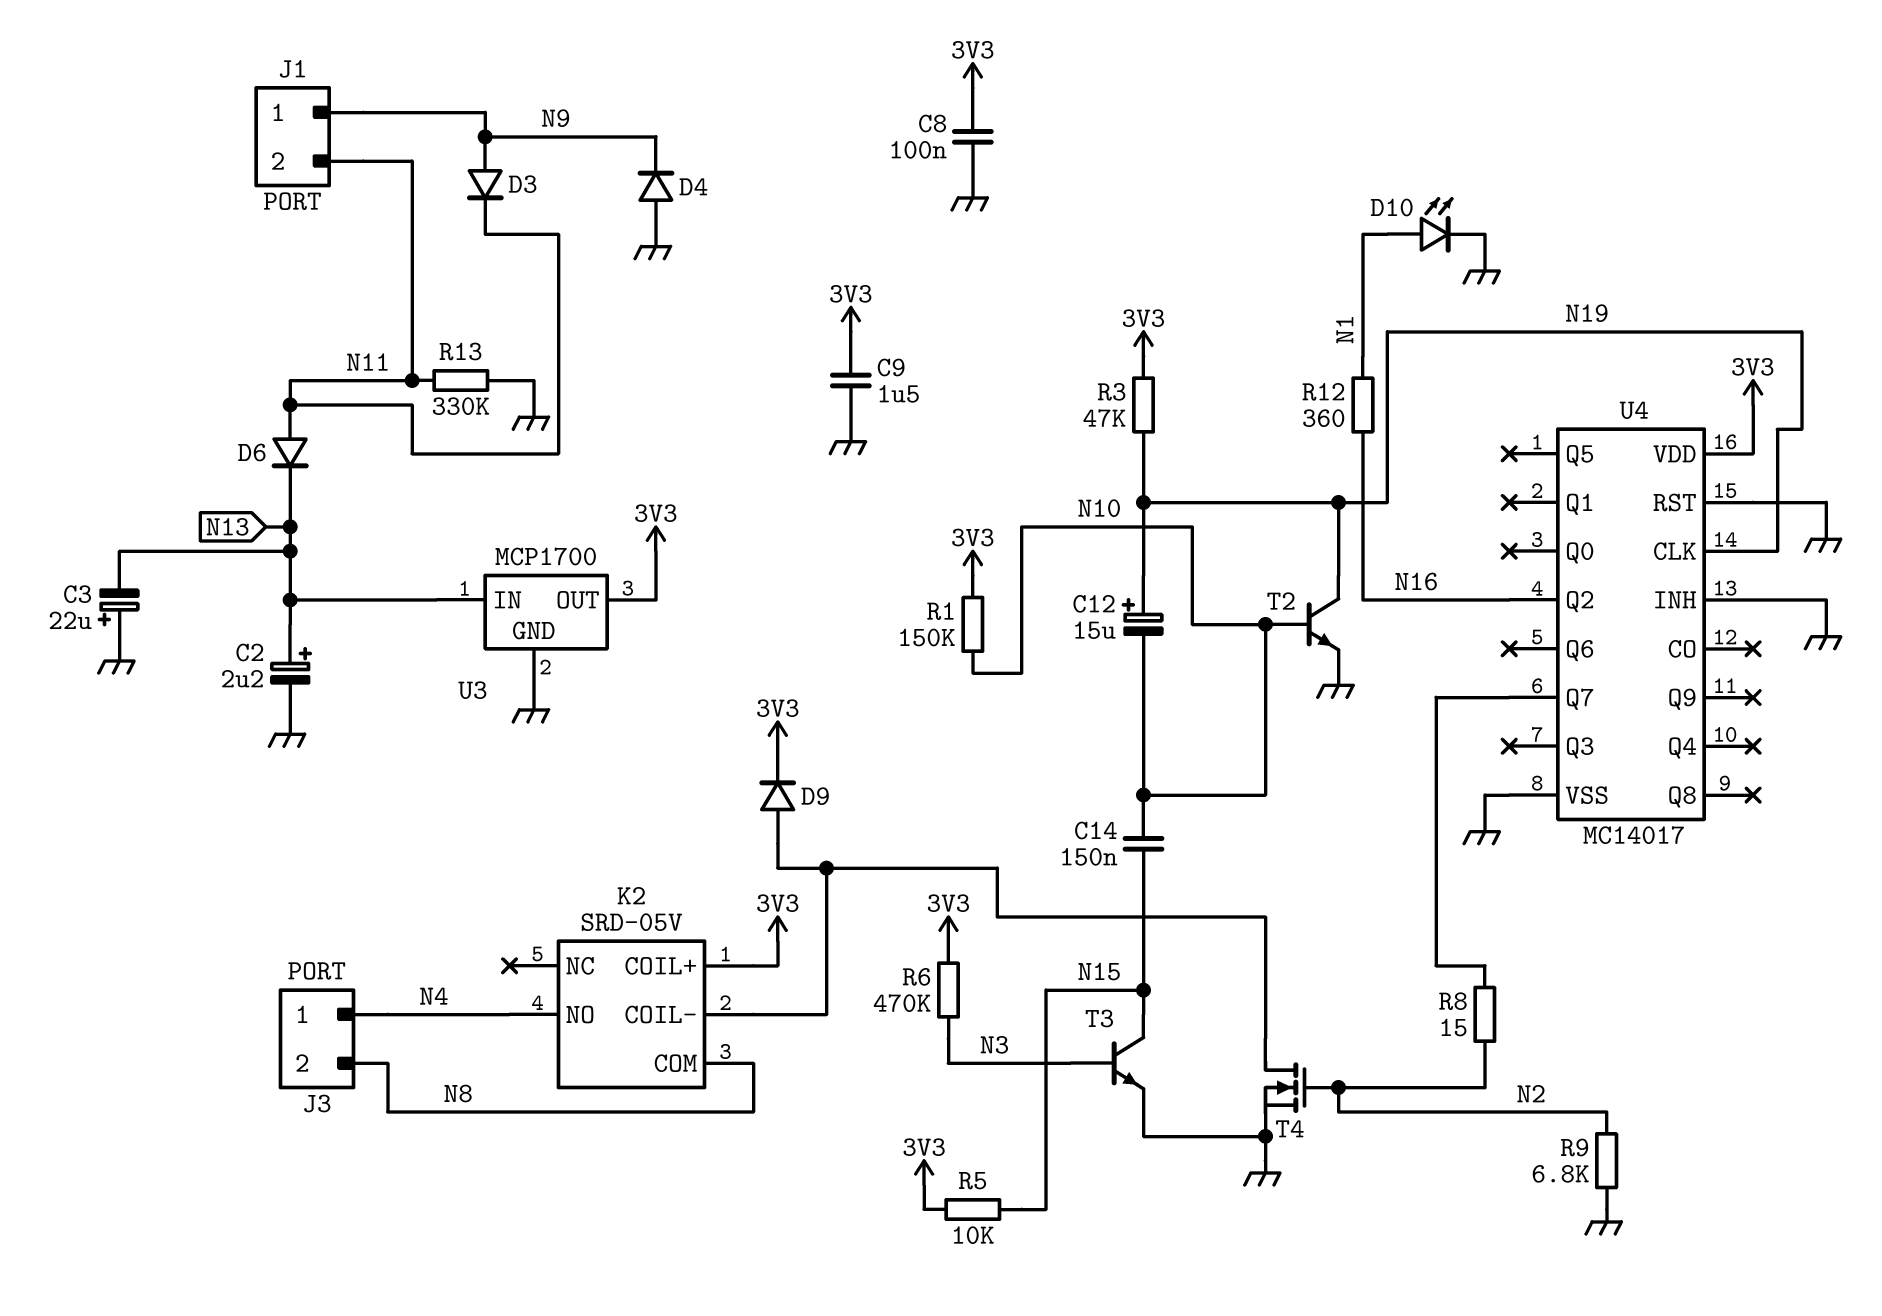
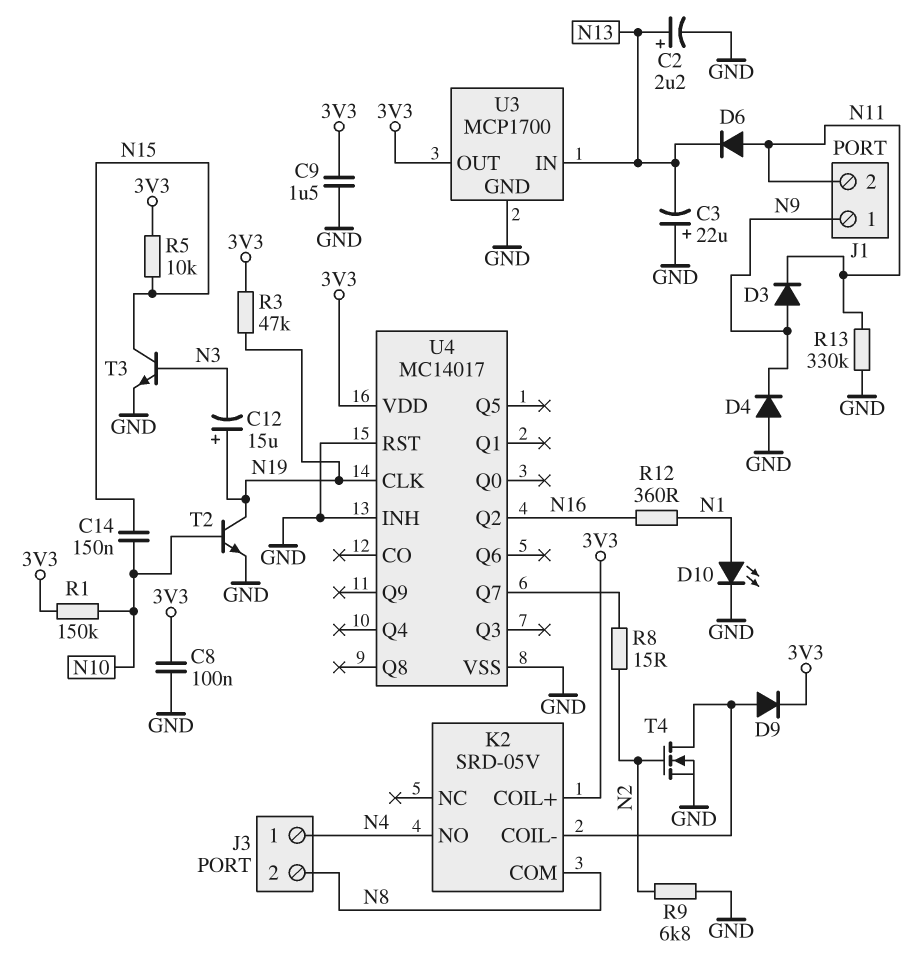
C12: 15uF (plus N19, minus N10) -> 15uF (plus N19, minus N3)
R6: 470k (3V3, N3) -> none

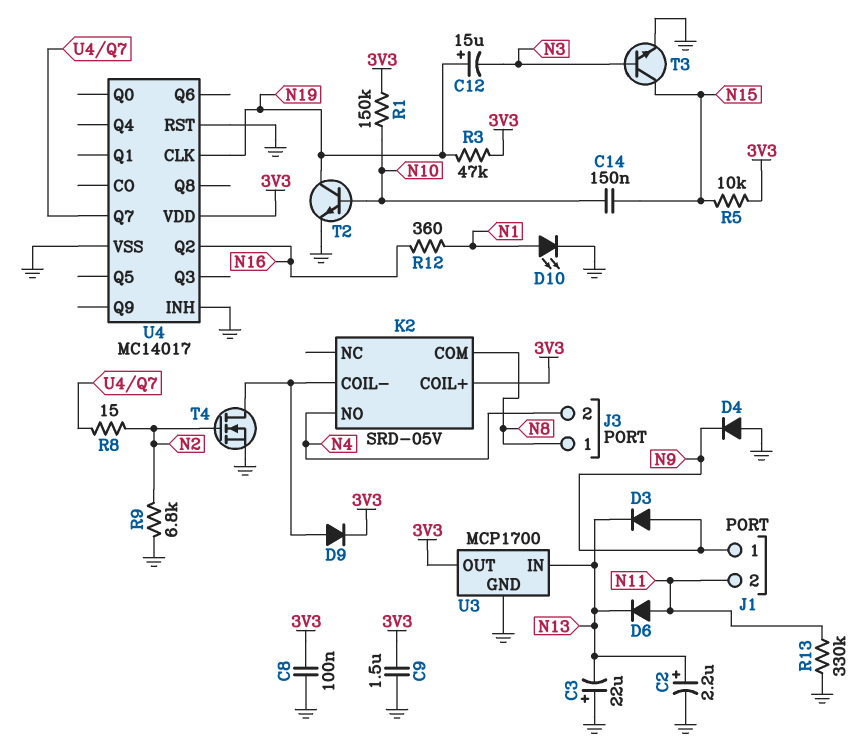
D3: diode (A N9, K N11) -> diode (A N9, K N13)
J3 pin 1: N4 -> N8
J3 pin 2: N8 -> N4

